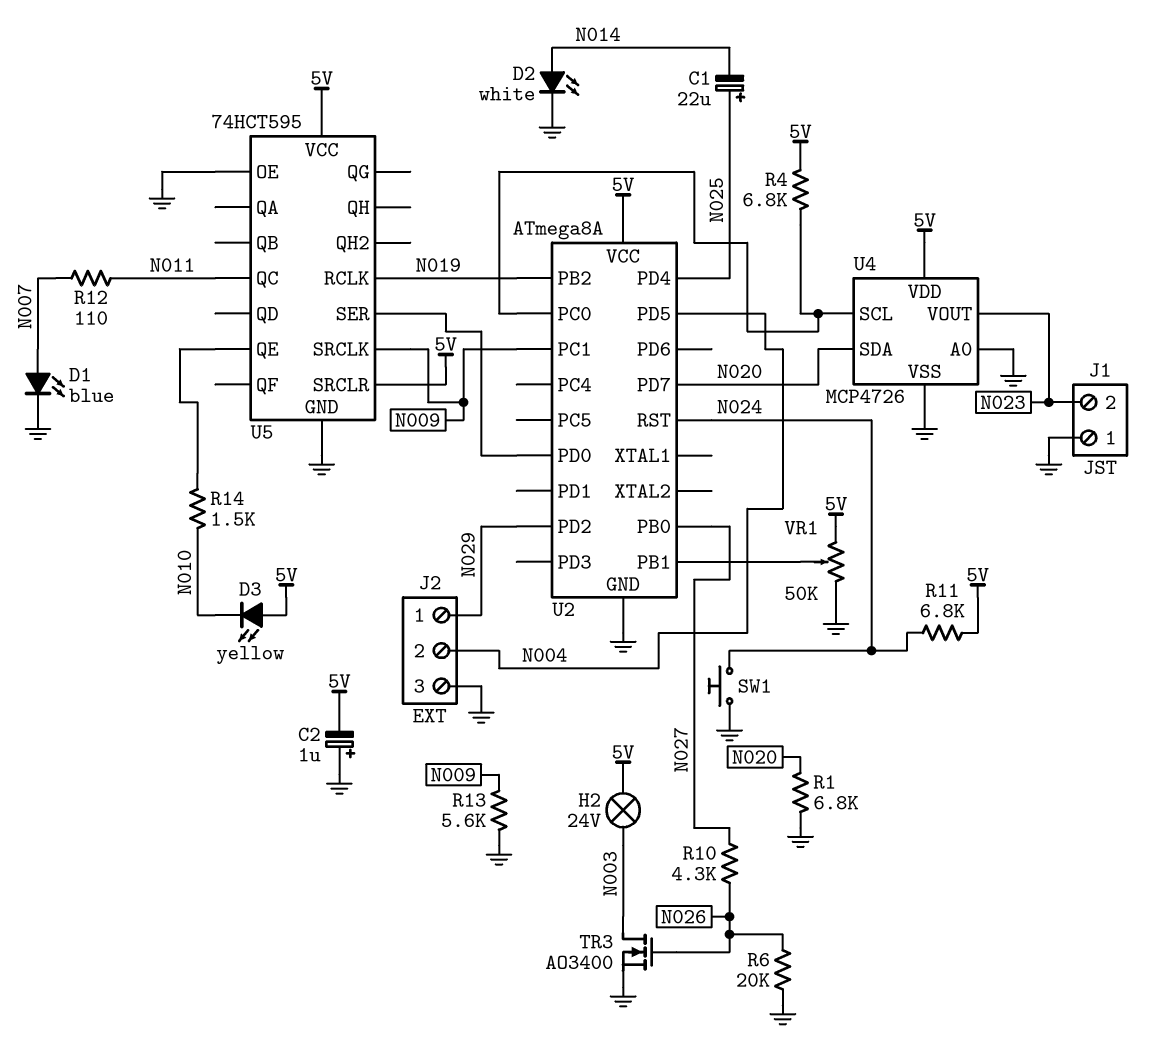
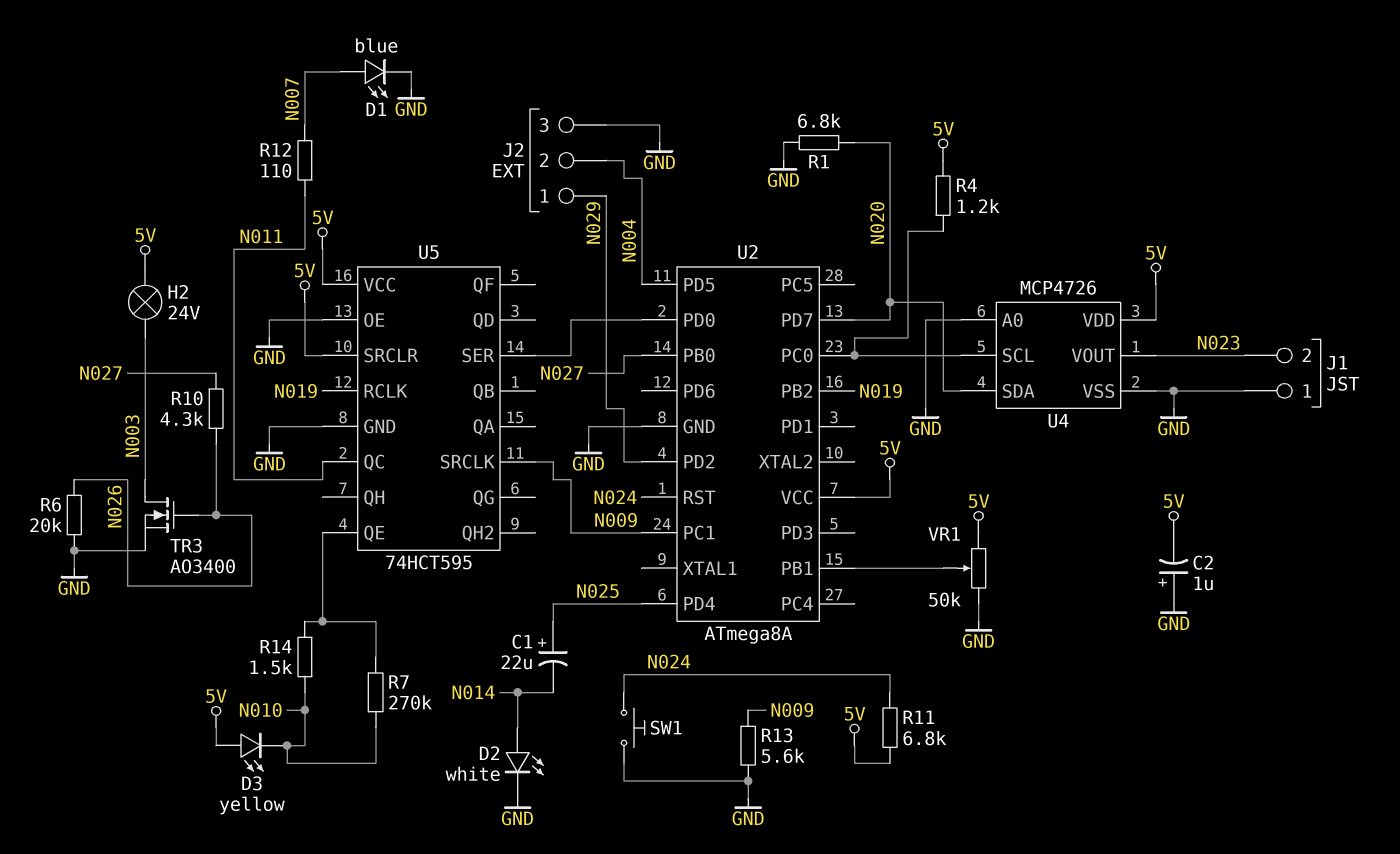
R4: 6.8k (5V, U2/PC0) -> 1.2k (5V, U2/PC0)
R7: none -> 270k (N010, U5/QE)

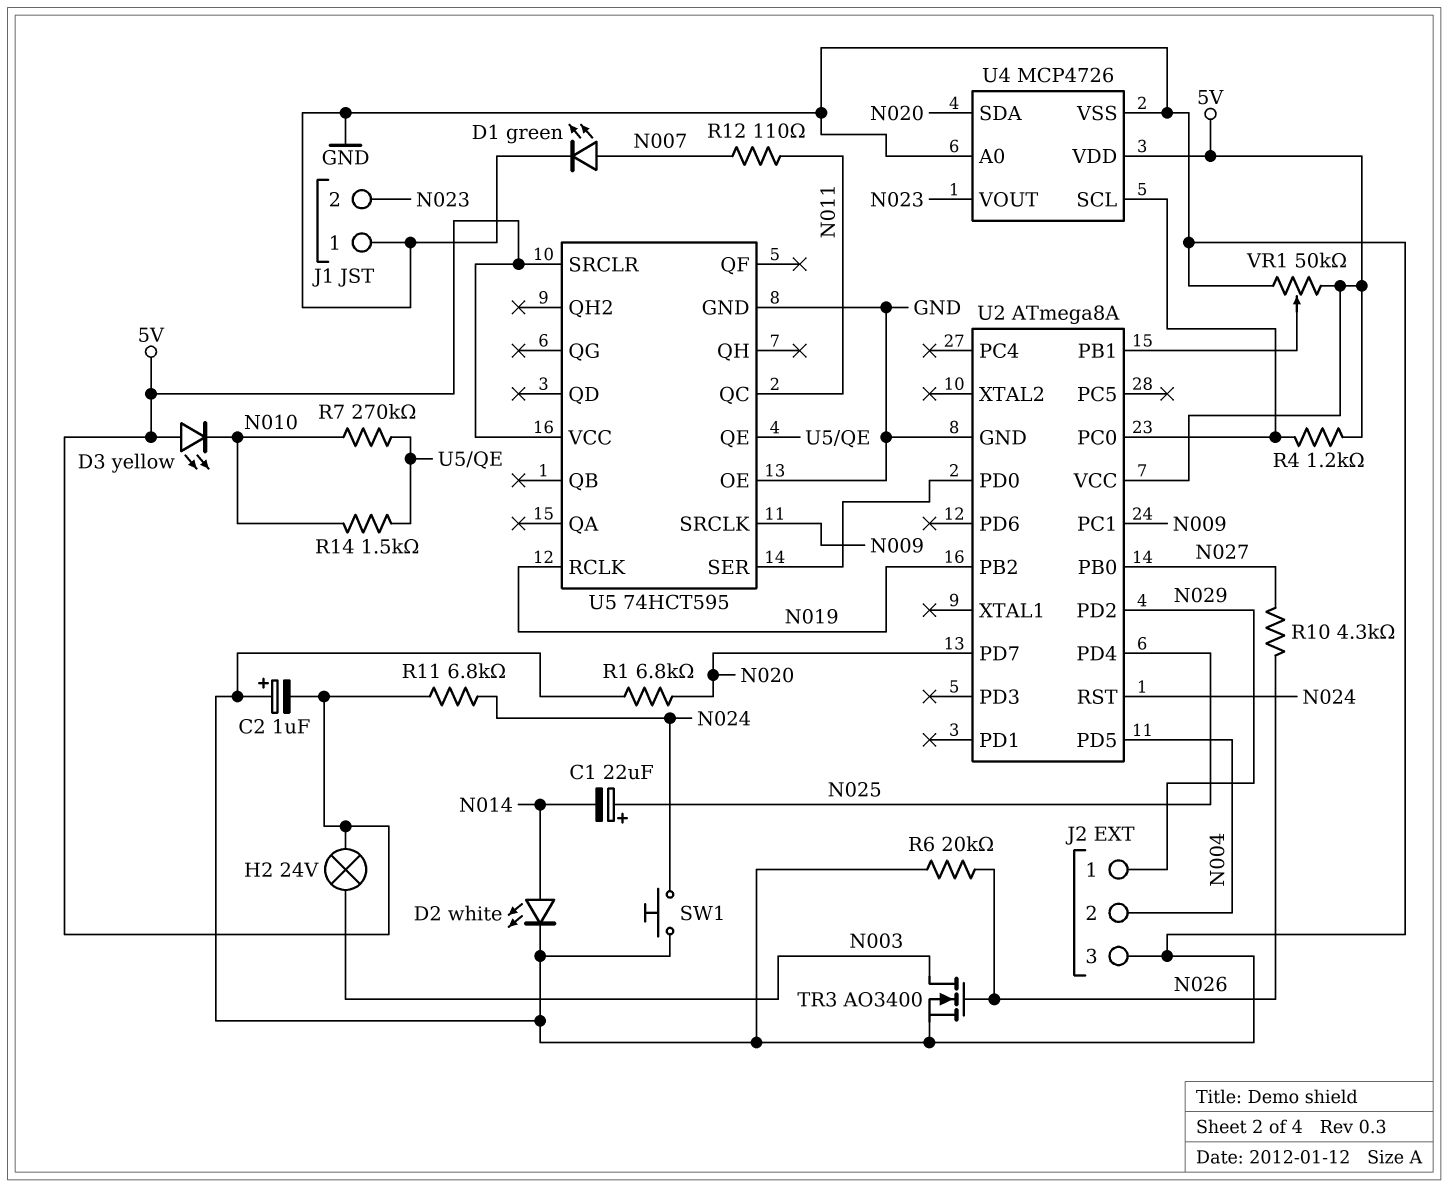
D1: LED blue (A N007, K GND) -> LED green (A N007, K GND)
R13: 5.6k (GND, N009) -> none

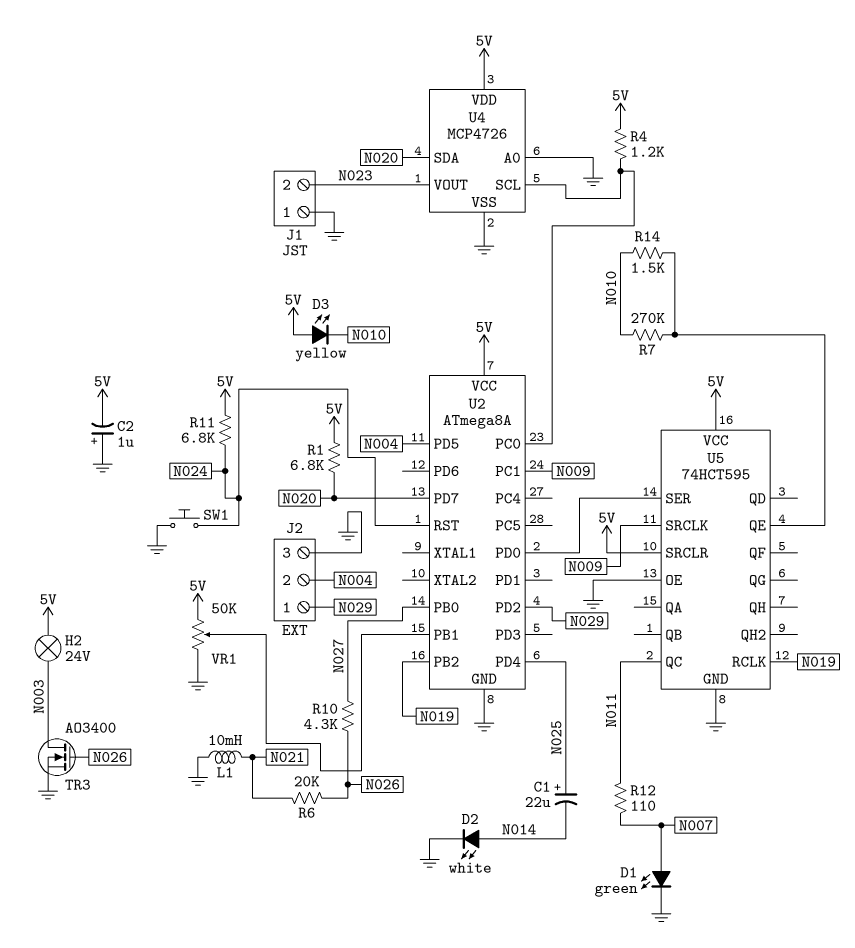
L1: none -> 10mH (GND, N021)
R1: 6.8k (GND, N020) -> 6.8k (5V, N020)
R6: 20k (GND, N026) -> 20k (N021, N026)

